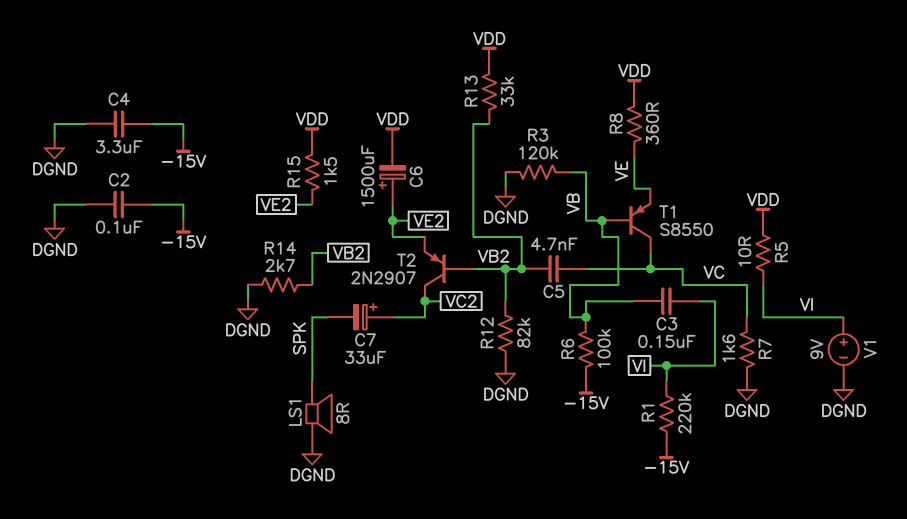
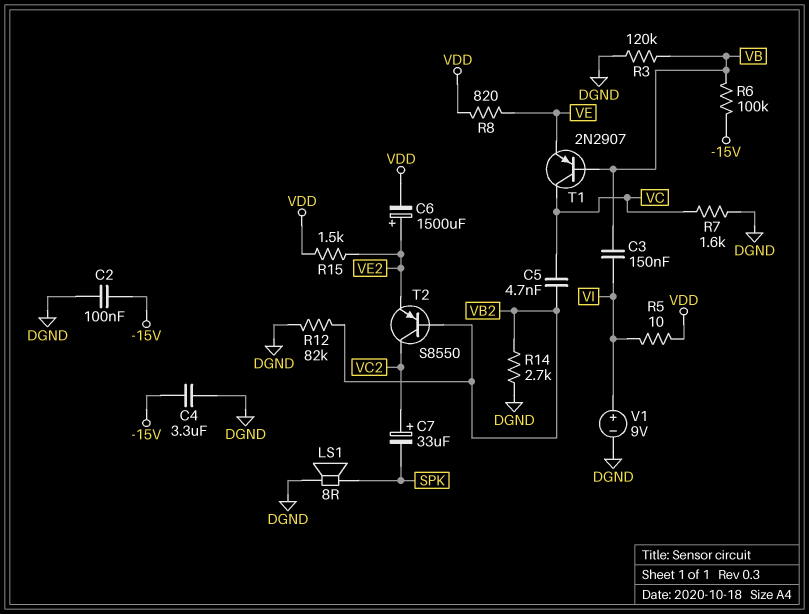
R1: 220k (-15V, VI) -> none
R8: 360 (VDD, VE) -> 820 (VDD, VE)
R13: 33k (VB2, VDD) -> none
T1: PNP S8550 (B VB, C VC, E VE) -> PNP 2N2907 (B VB, C VC, E VE)
T2: PNP 2N2907 (B VB2, C VC2, E VE2) -> PNP S8550 (B VB2, C VC2, E VE2)

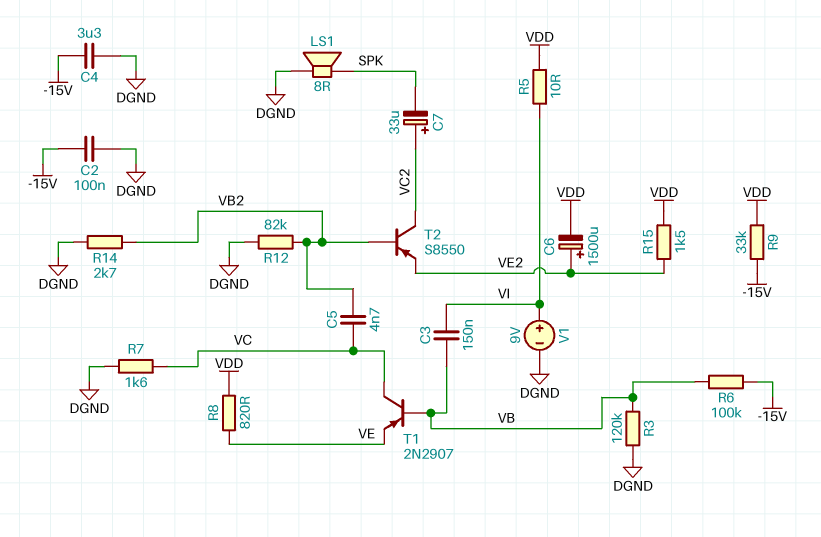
R9: none -> 33k (-15V, VDD)

